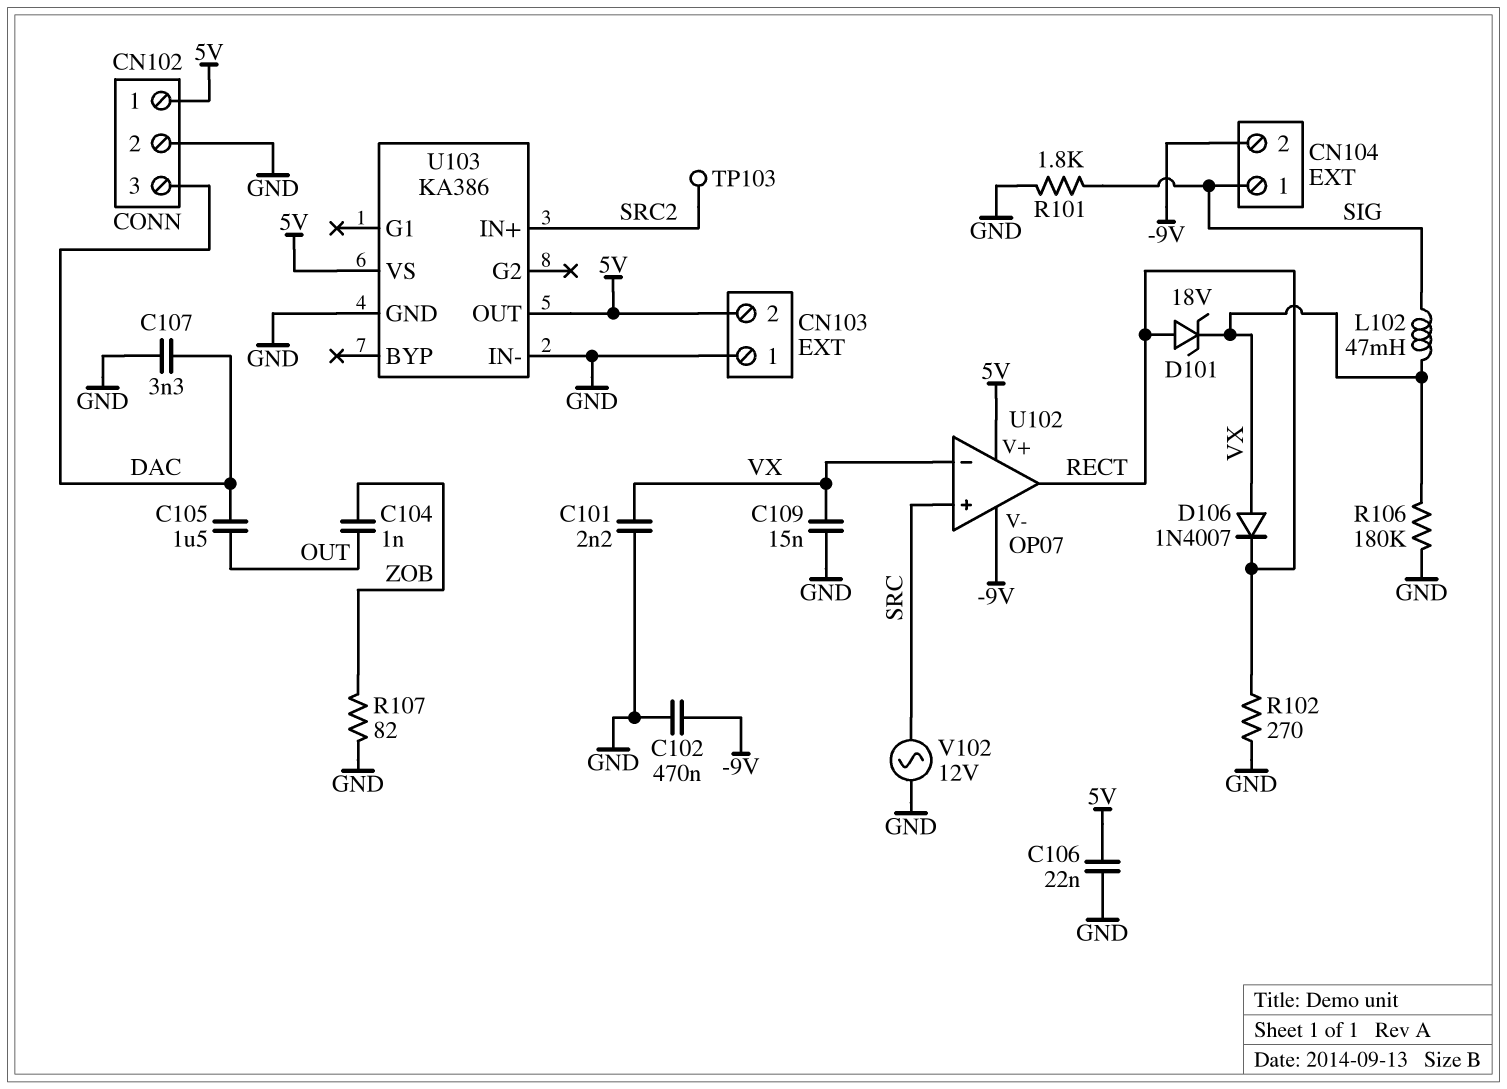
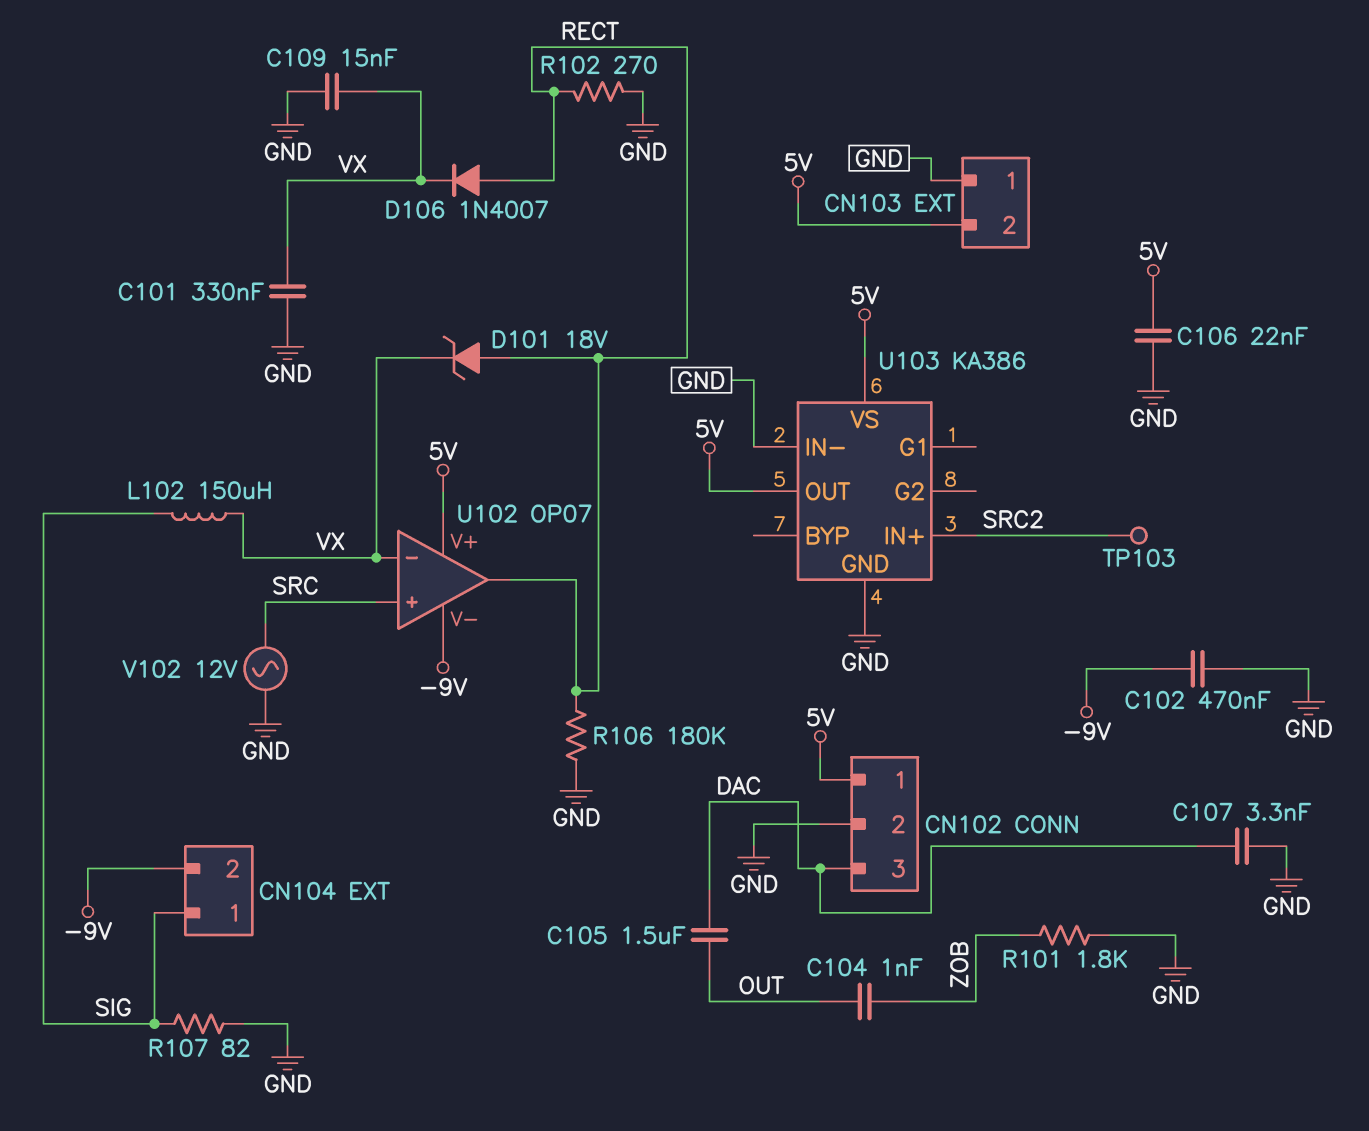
C101: 2.2nF (GND, VX) -> 330nF (GND, VX)
D106: diode 1N4007 (A VX, K RECT) -> diode 1N4007 (A RECT, K VX)
L102: 47mH (SIG, VX) -> 150uH (SIG, VX)
R101: 1.8k (GND, SIG) -> 1.8k (GND, ZOB)
R106: 180k (GND, VX) -> 180k (GND, RECT)
R107: 82 (GND, ZOB) -> 82 (GND, SIG)

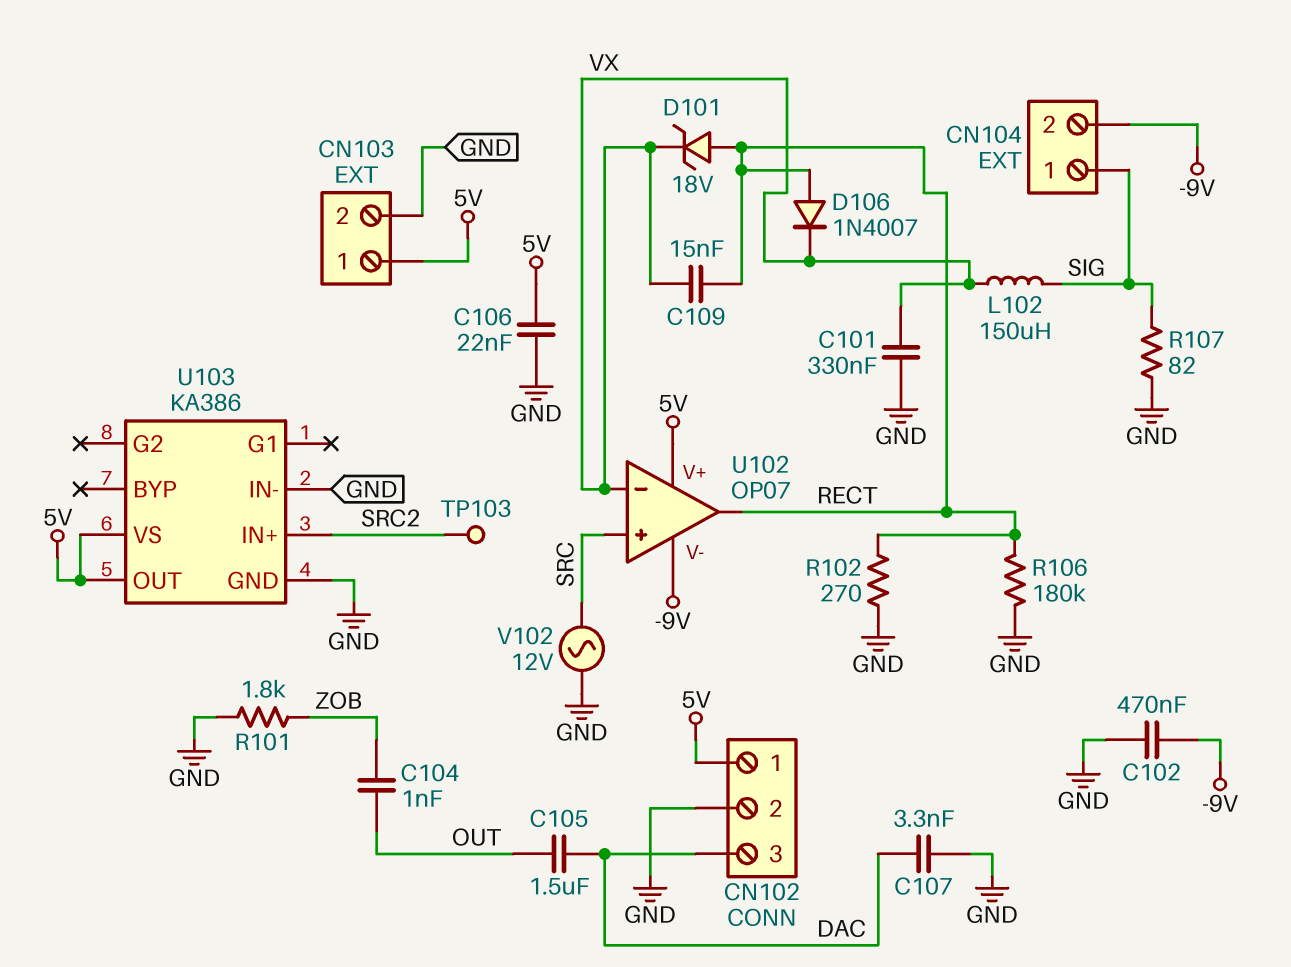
C109: 15nF (GND, VX) -> 15nF (RECT, VX)
CN103 pin 1: GND -> 5V
CN103 pin 2: 5V -> GND

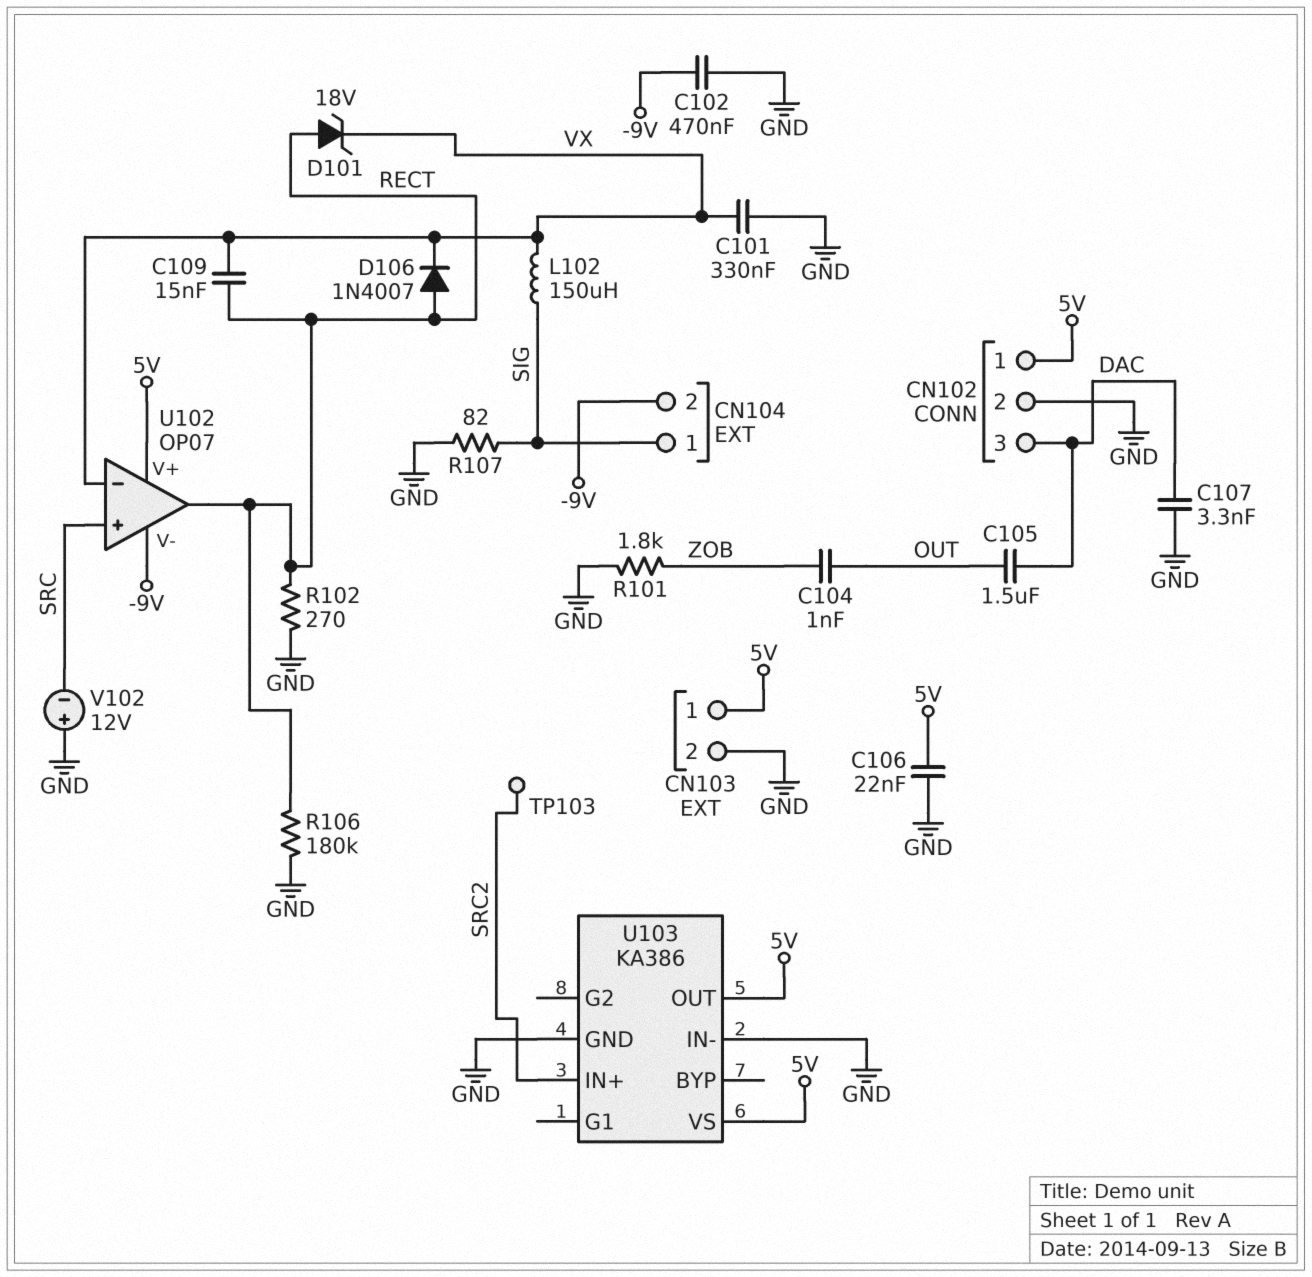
V102: AC 12V (GND, SRC) -> 12V (plus GND, minus SRC)

